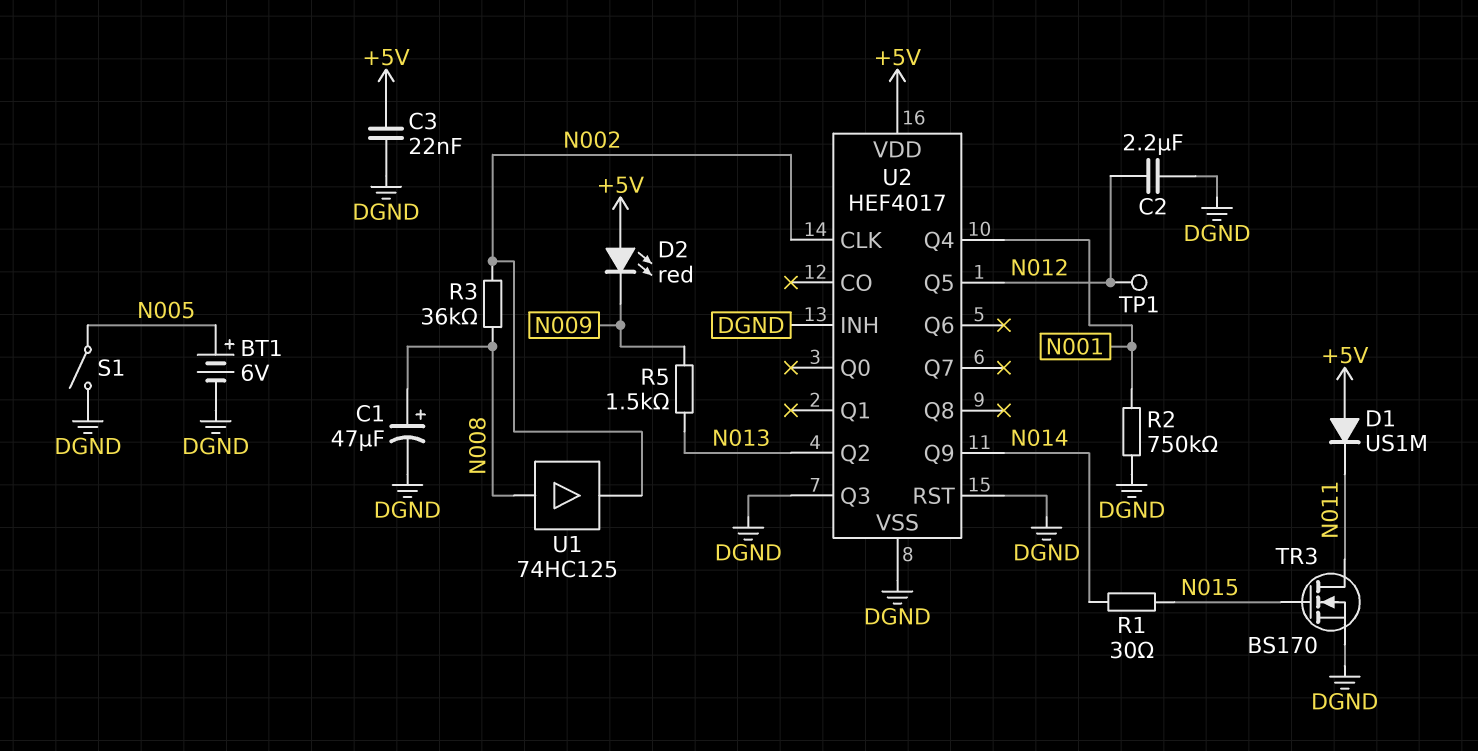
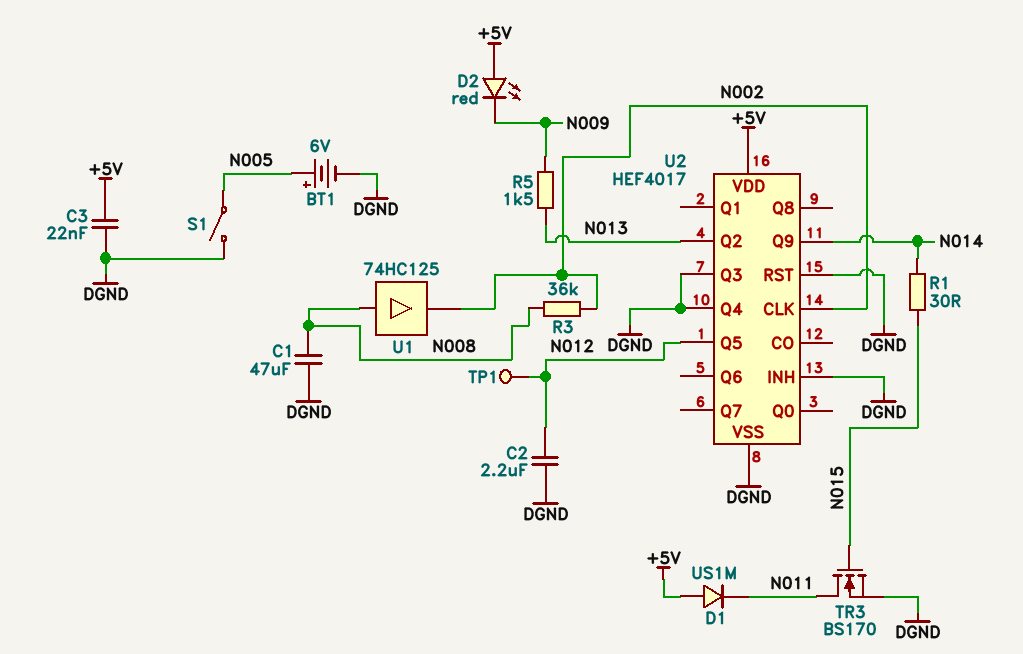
C1: 47uF (plus N008, minus DGND) -> 47uF (DGND, N008)
R2: 750k (DGND, N001) -> none
U2 pin Q4: N001 -> DGND

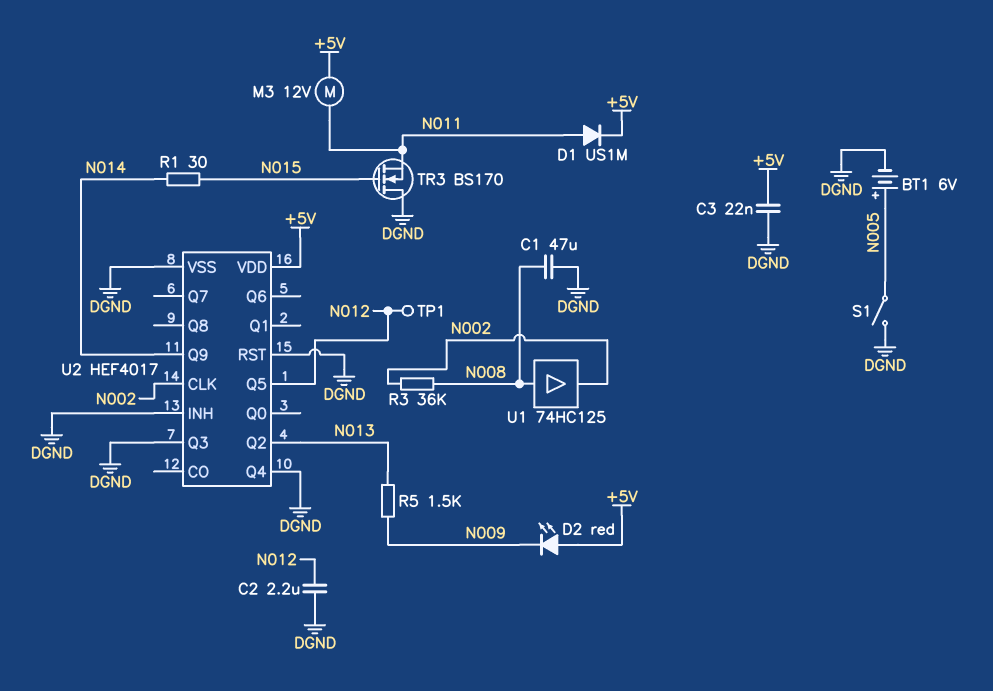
D1: diode US1M (A +5V, K N011) -> diode US1M (A N011, K +5V)
M3: none -> motor 12V (+5V, N011)
TR3: NMOS BS170 (G N015, D N011, S DGND) -> NMOS BS170 (G N015, D DGND, S N011)

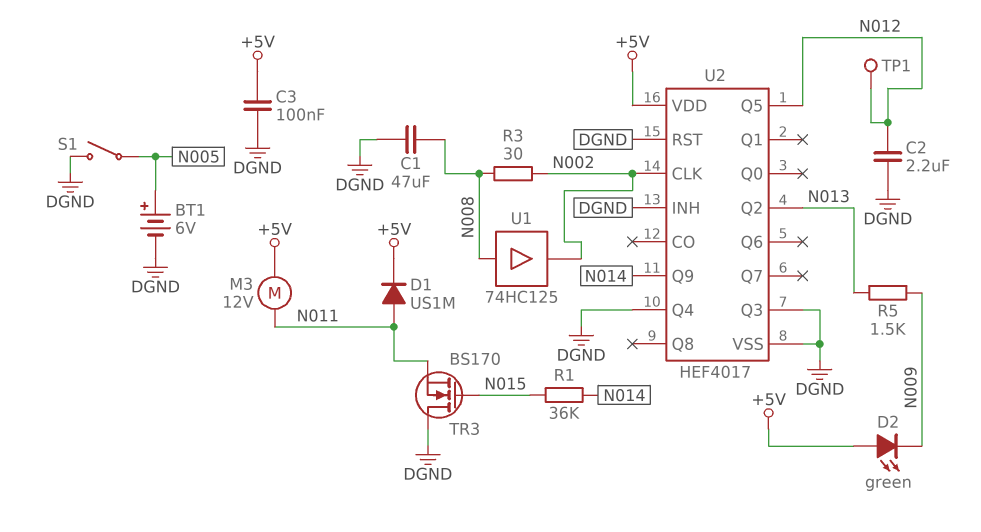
C3: 22nF (+5V, DGND) -> 100nF (+5V, DGND)
D2: LED red (A +5V, K N009) -> LED green (A +5V, K N009)
R1: 30 (N014, N015) -> 36k (N014, N015)
R3: 36k (N002, N008) -> 30 (N002, N008)

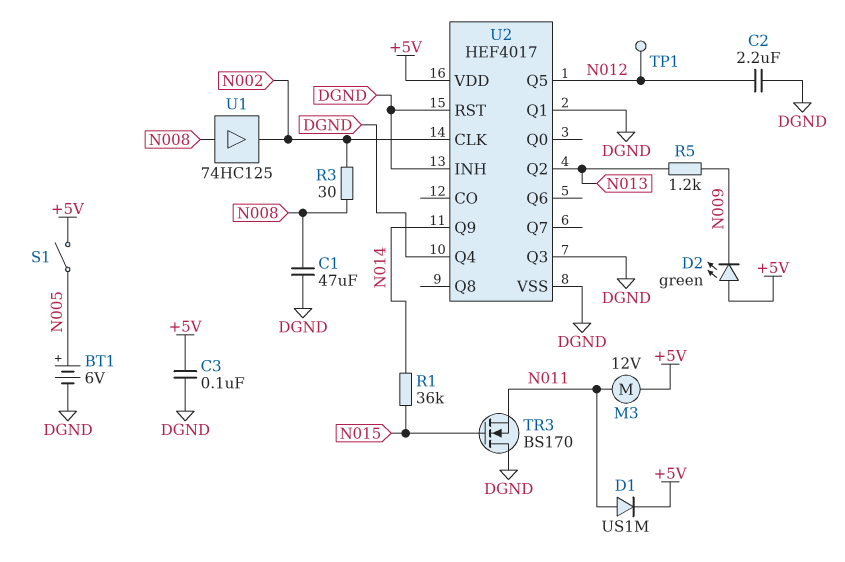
R5: 1.5k (N009, N013) -> 1.2k (N009, N013)
S1: switch (DGND, N005) -> switch (+5V, N005)
U2 pin Q1: none -> DGND

